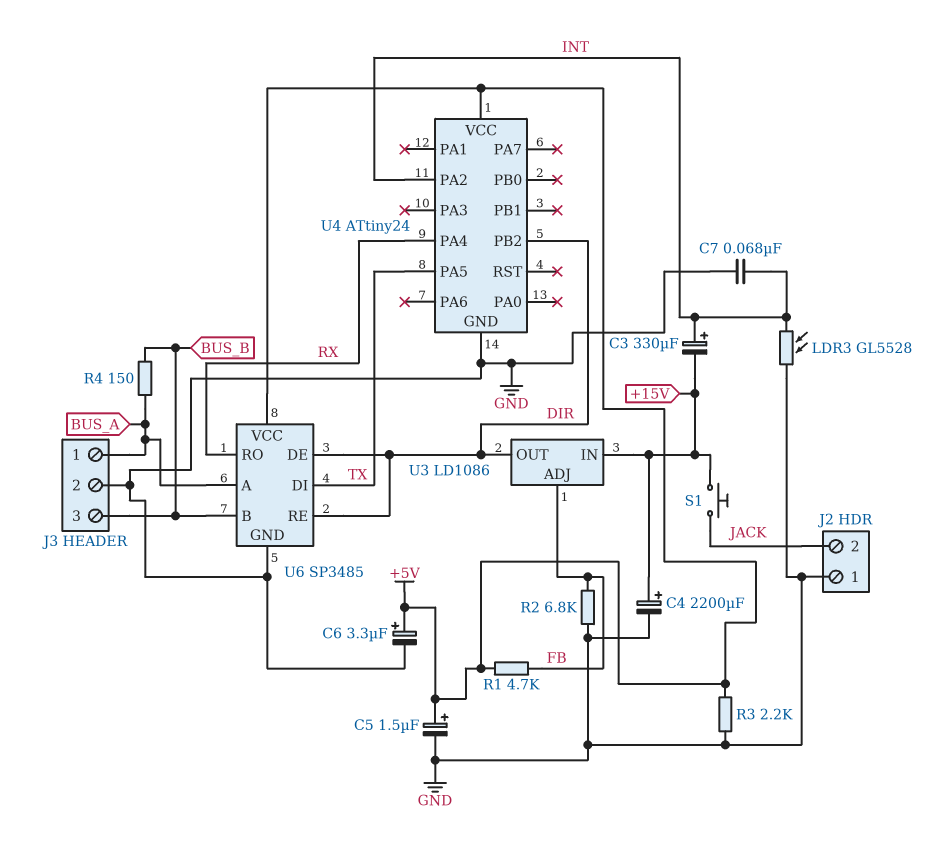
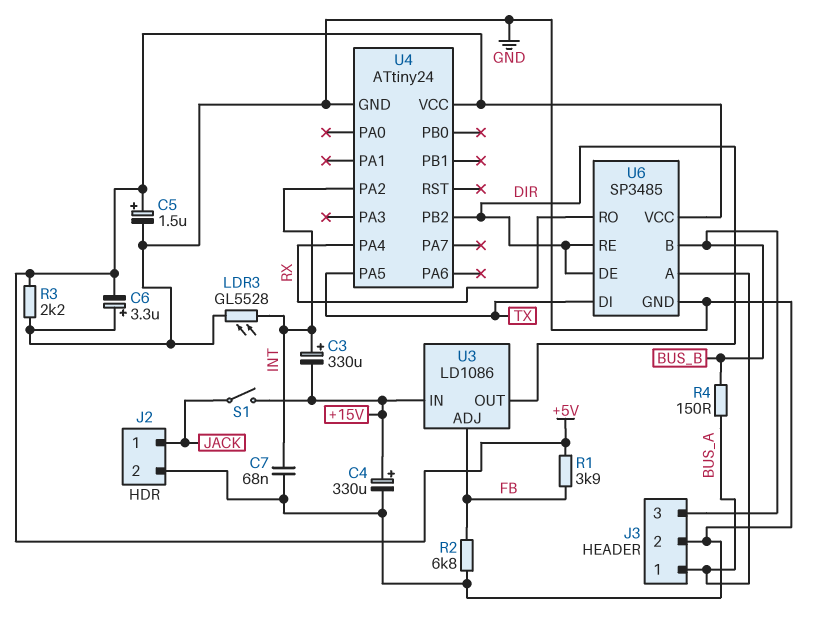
C4: 2200uF (plus +15V, minus GND) -> 330uF (plus +15V, minus GND)
C6: 3.3uF (plus +5V, minus GND) -> 3.3uF (plus GND, minus +5V)
J2 pin 1: GND -> JACK
J2 pin 2: JACK -> GND
R1: 4.7k (+5V, FB) -> 3.9k (+5V, FB)
S1: button (+15V, JACK) -> switch (+15V, JACK)

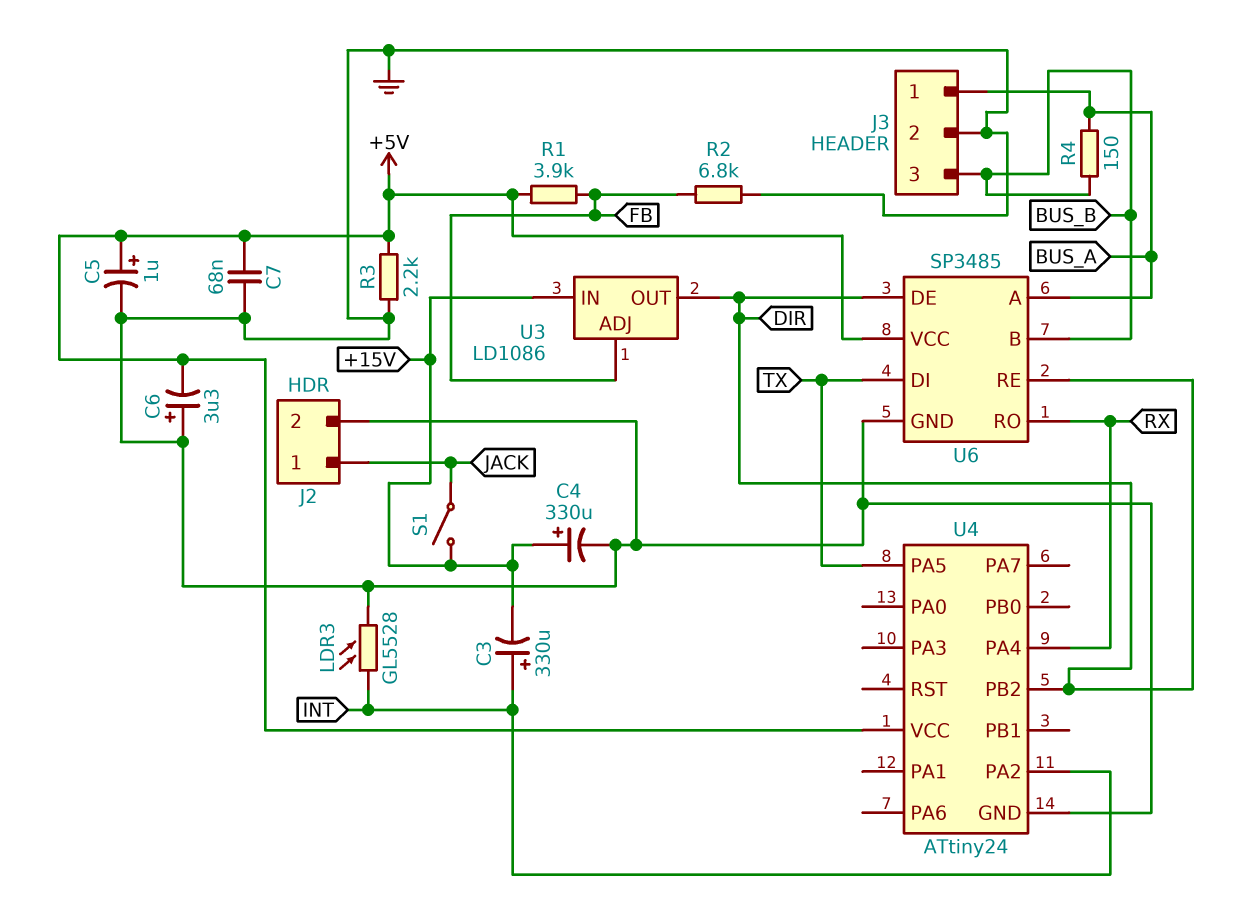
C5: 1.5uF (plus +5V, minus GND) -> 1uF (plus +5V, minus GND)
C7: 68nF (GND, INT) -> 68nF (+5V, GND)

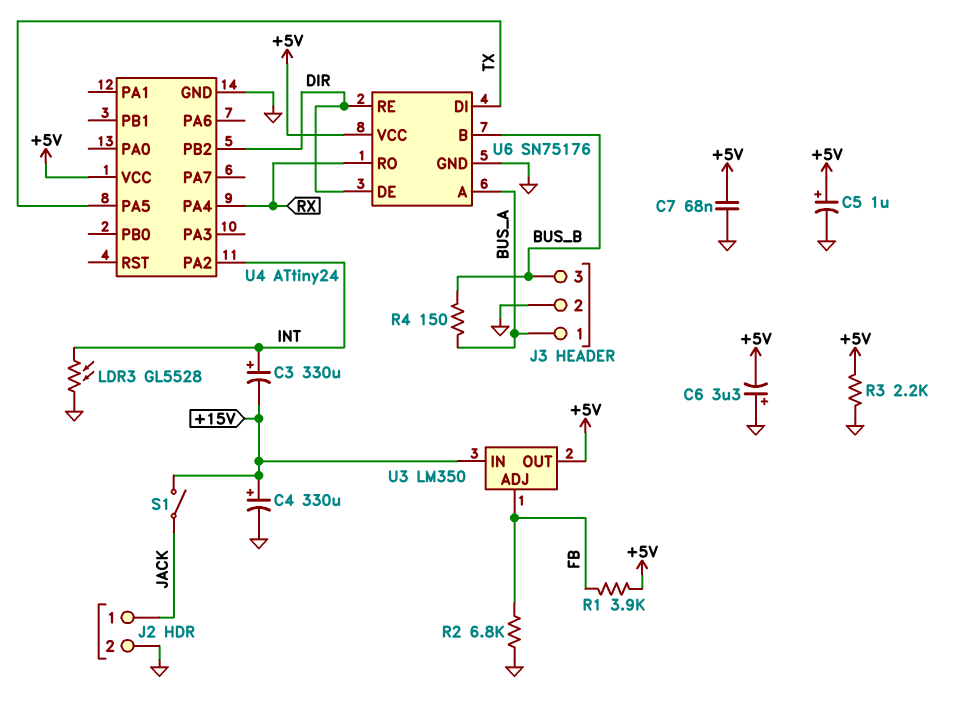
U3: LD1086 -> LM350
U3 pin OUT: DIR -> +5V
U6: SP3485 -> SN75176

